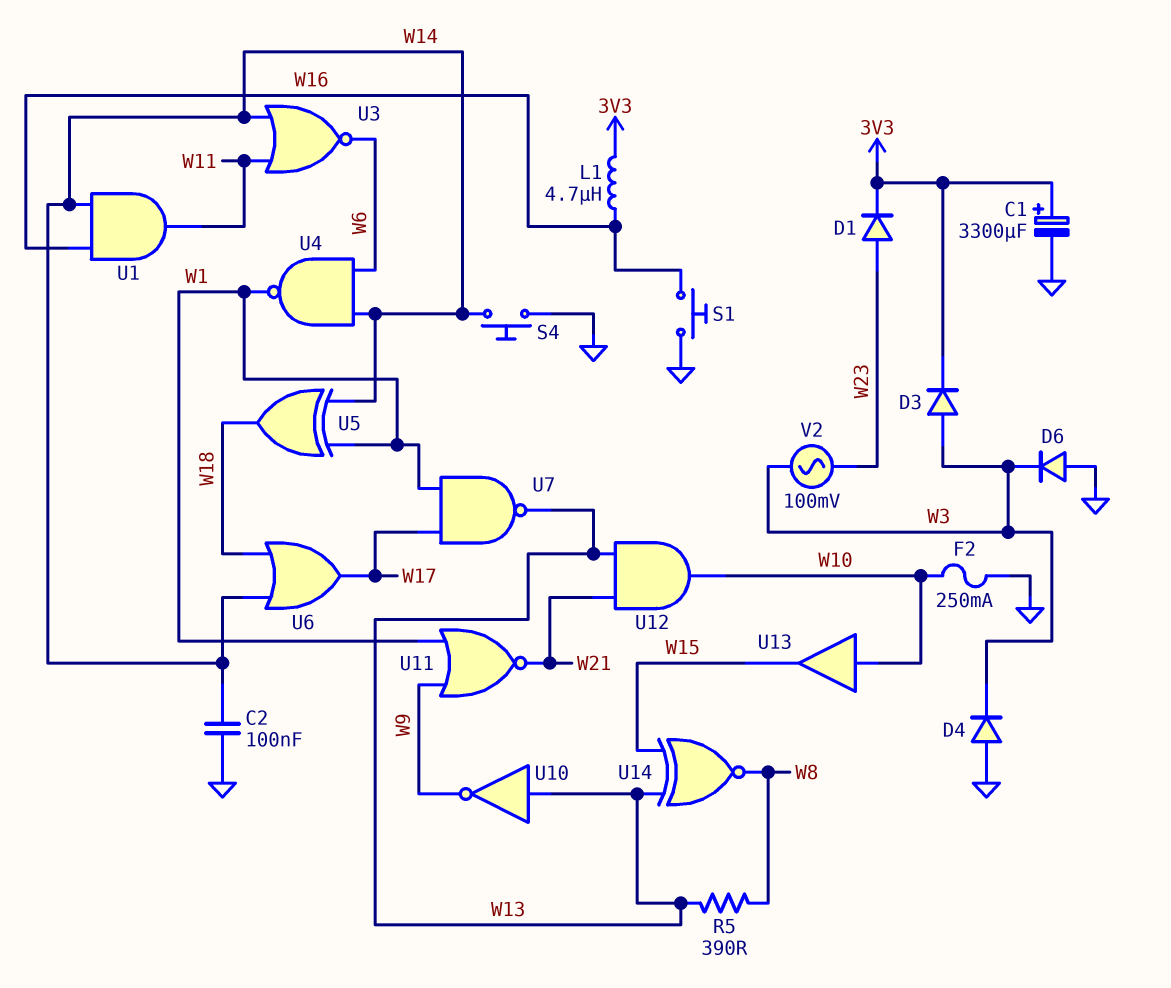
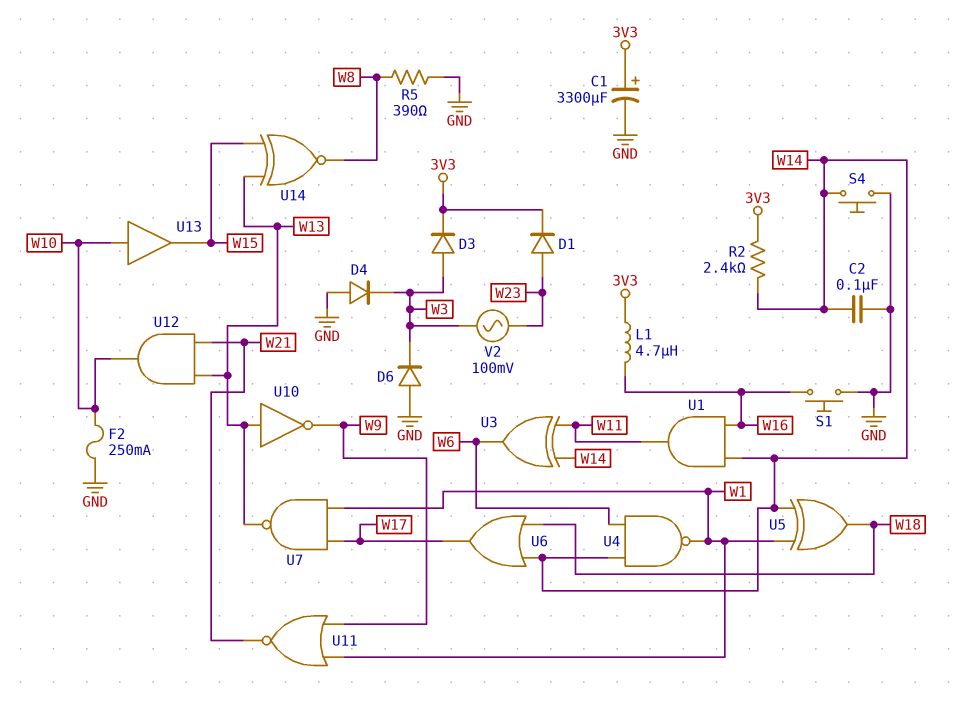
R2: none -> 2.4k (3V3, W14)
R5: 390 (W8, W13) -> 390 (GND, W8)
U3: NOR (in W11, in W14, out W6) -> XOR (in W11, in W14, out W6)

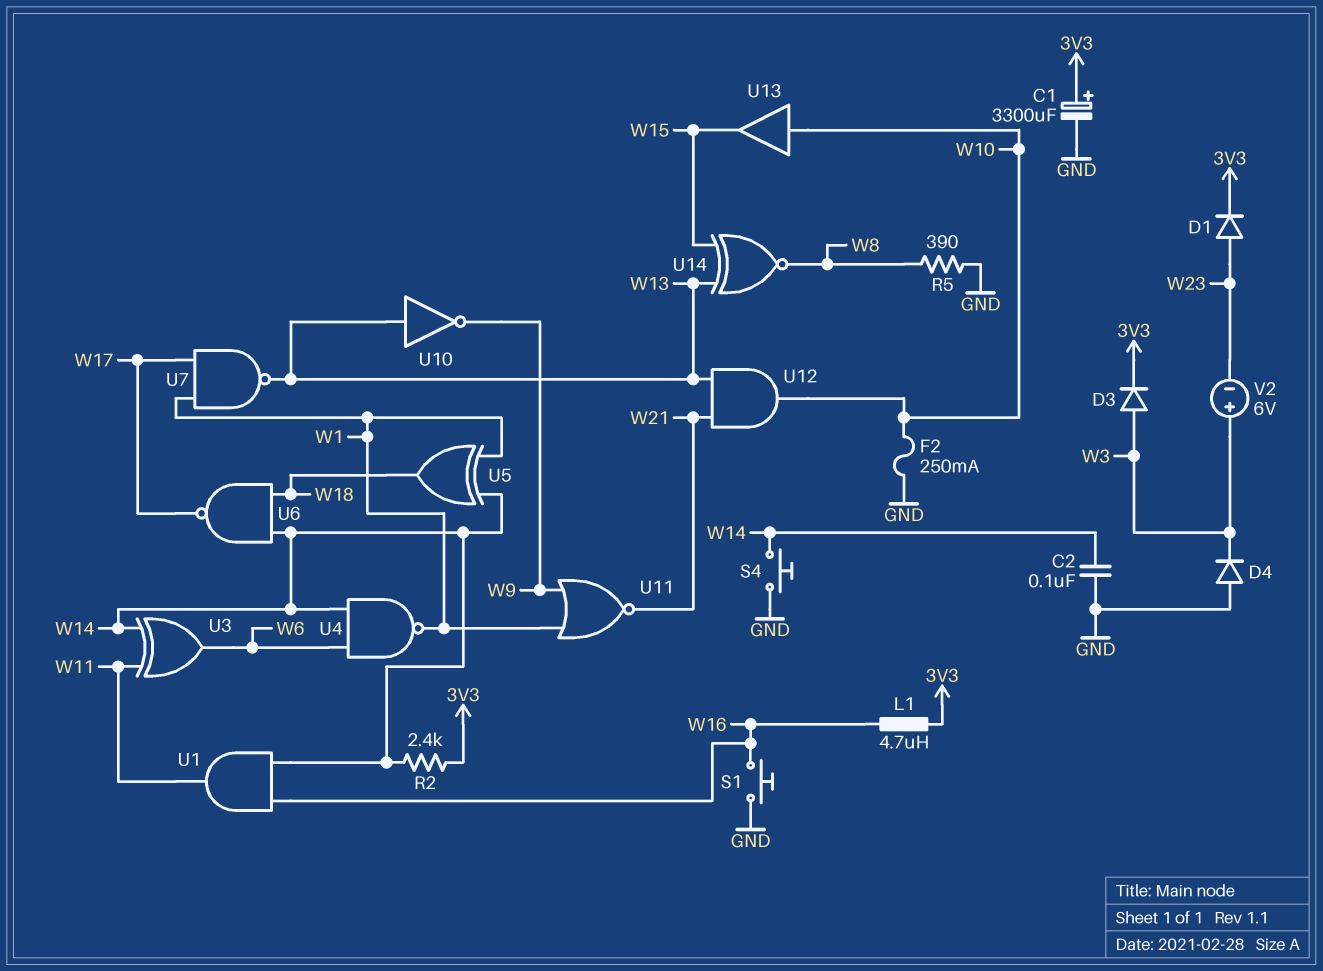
D6: diode (A GND, K W3) -> none
U6: OR (in W14, in W18, out W17) -> NAND (in W14, in W18, out W17)
V2: AC 100mV (W3, W23) -> 6V (plus W3, minus W23)

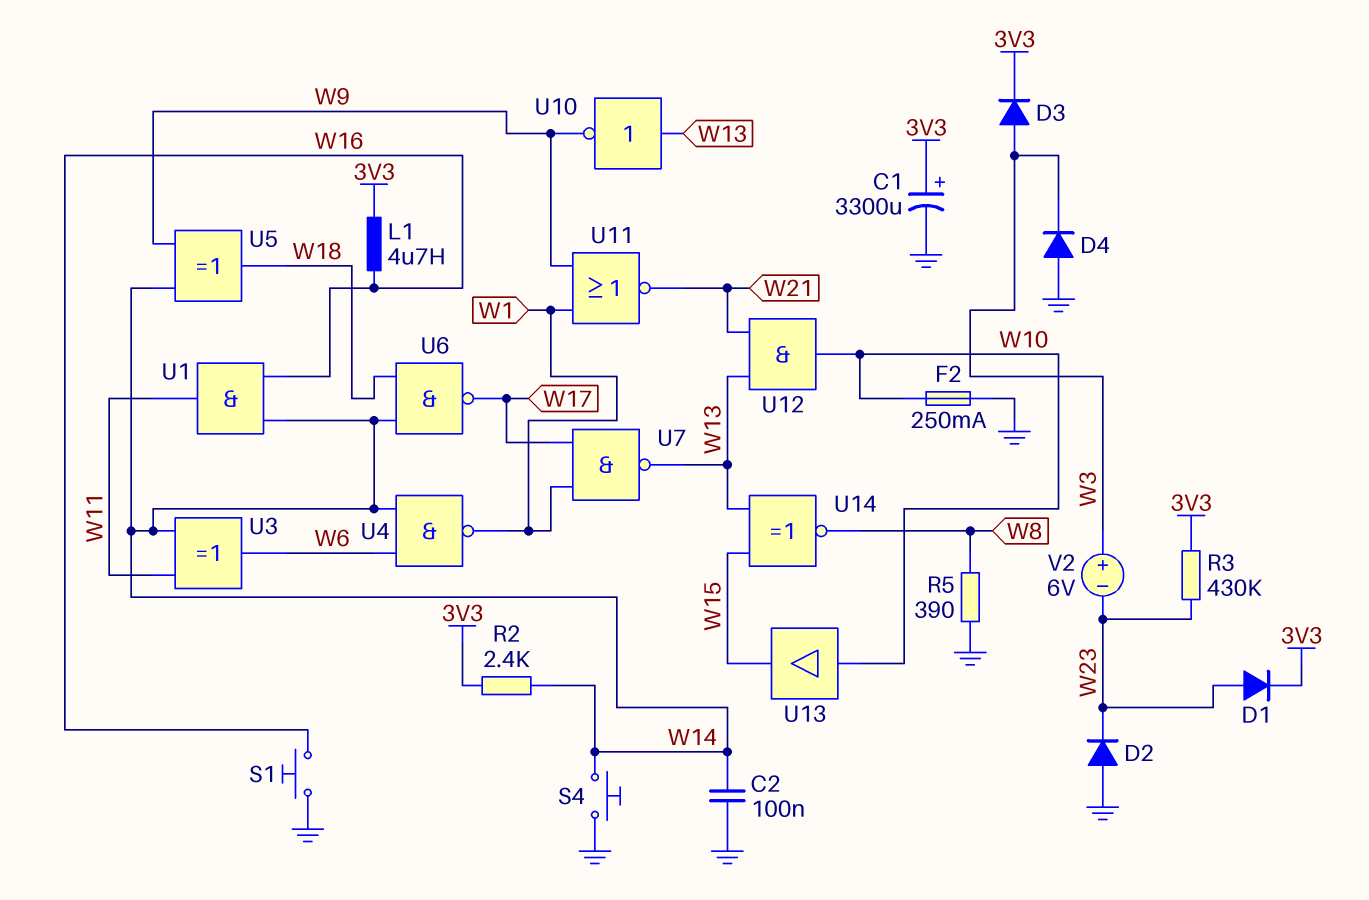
D2: none -> diode (A GND, K W23)
R3: none -> 430k (3V3, W23)
U5: XOR (in W1, in W14, out W18) -> XOR (in W9, in W14, out W18)

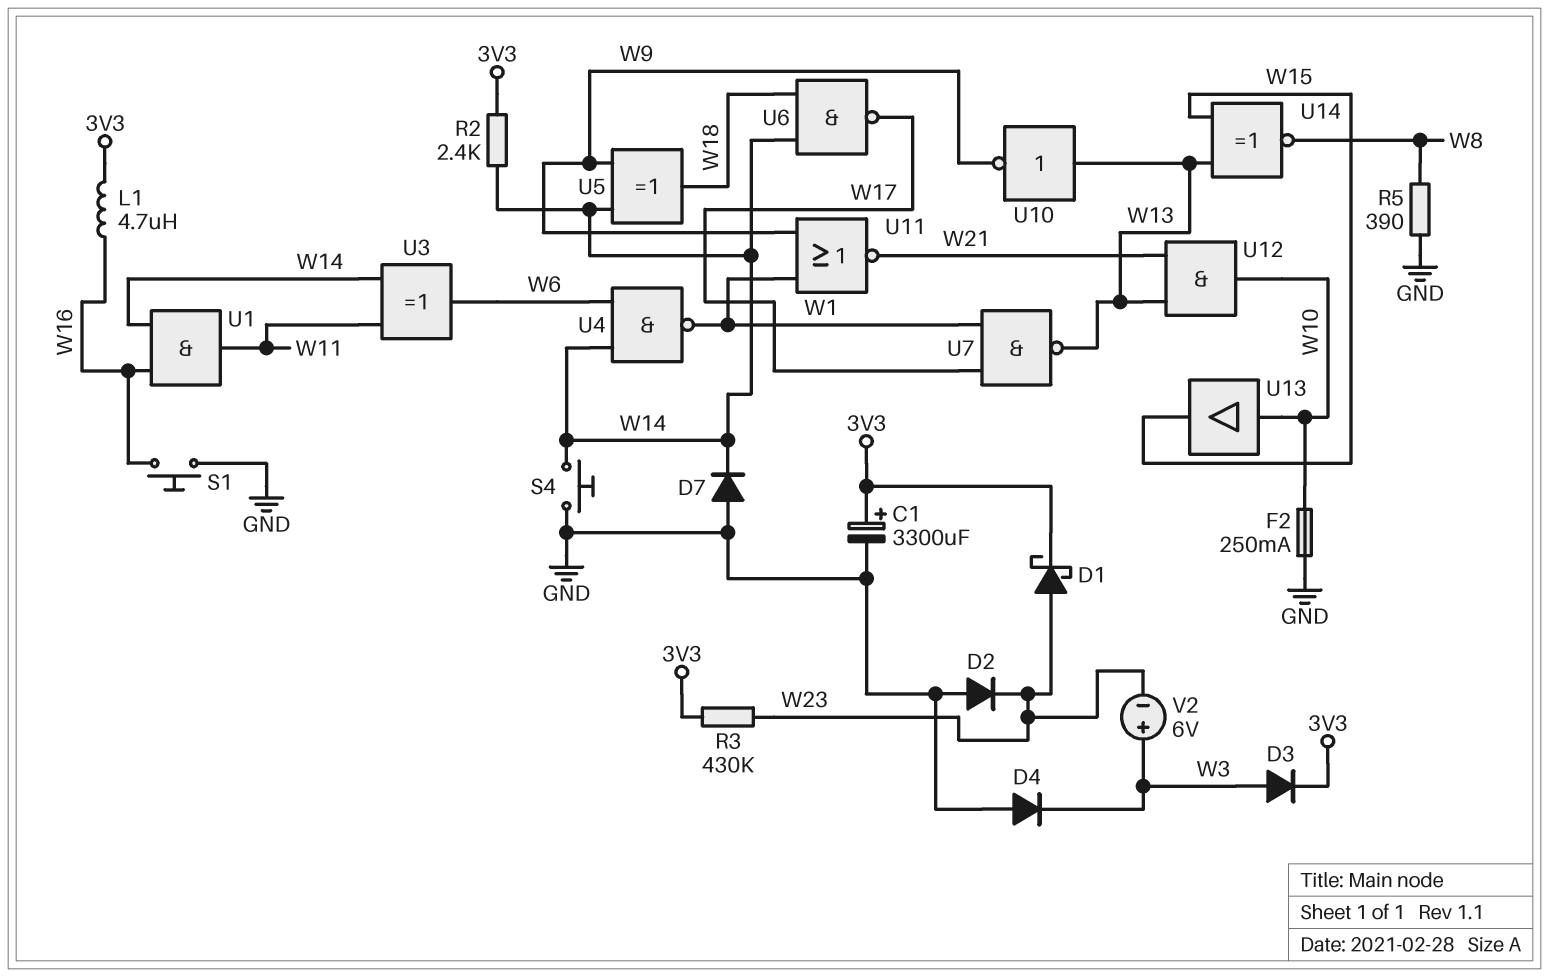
C2: 100nF (GND, W14) -> none
D1: diode (A W23, K 3V3) -> schottky (A W23, K 3V3)
D7: none -> diode (A GND, K W14)

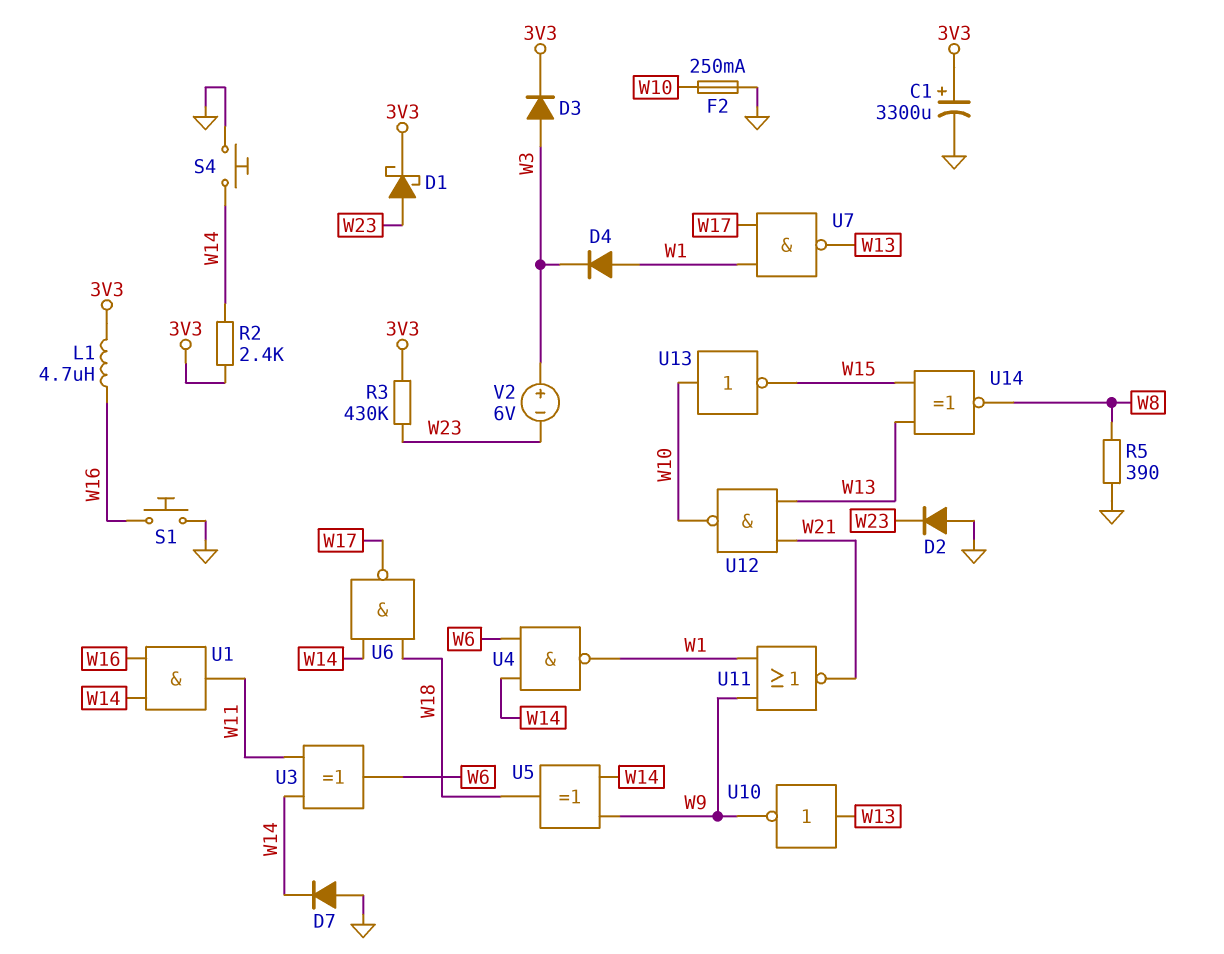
D4: diode (A GND, K W3) -> diode (A W1, K W3)
U12: AND (in W13, in W21, out W10) -> NAND (in W13, in W21, out W10)
U13: buffer (in W10, out W15) -> NOT (in W10, out W15)

